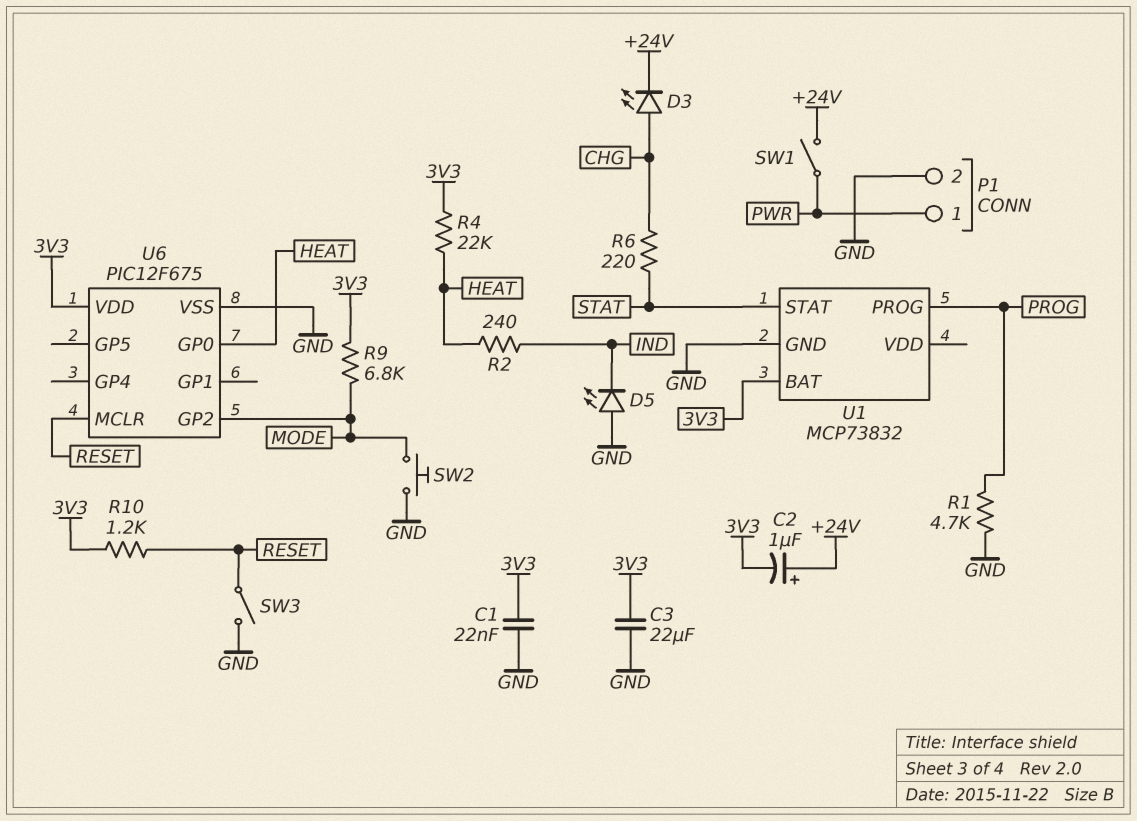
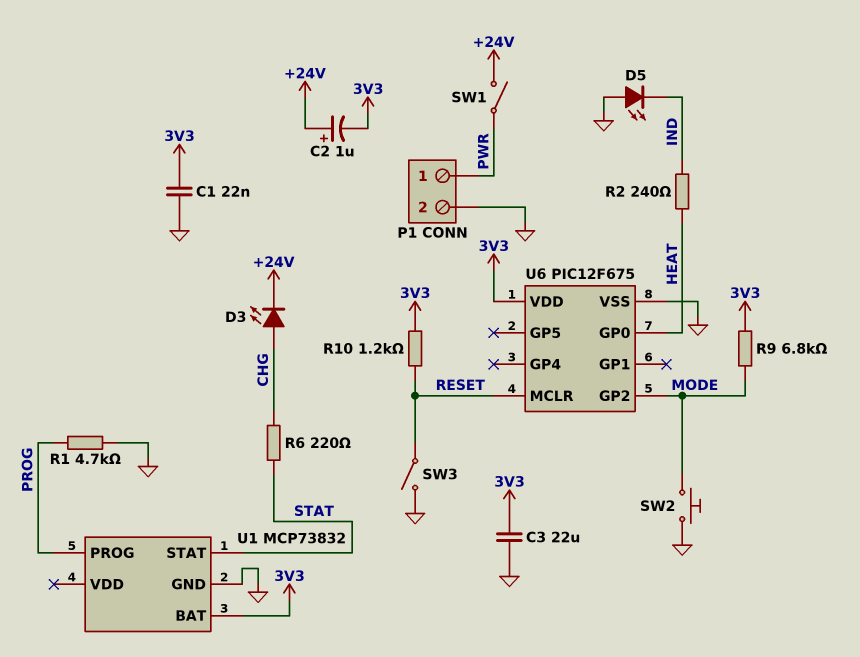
R4: 22k (3V3, HEAT) -> none

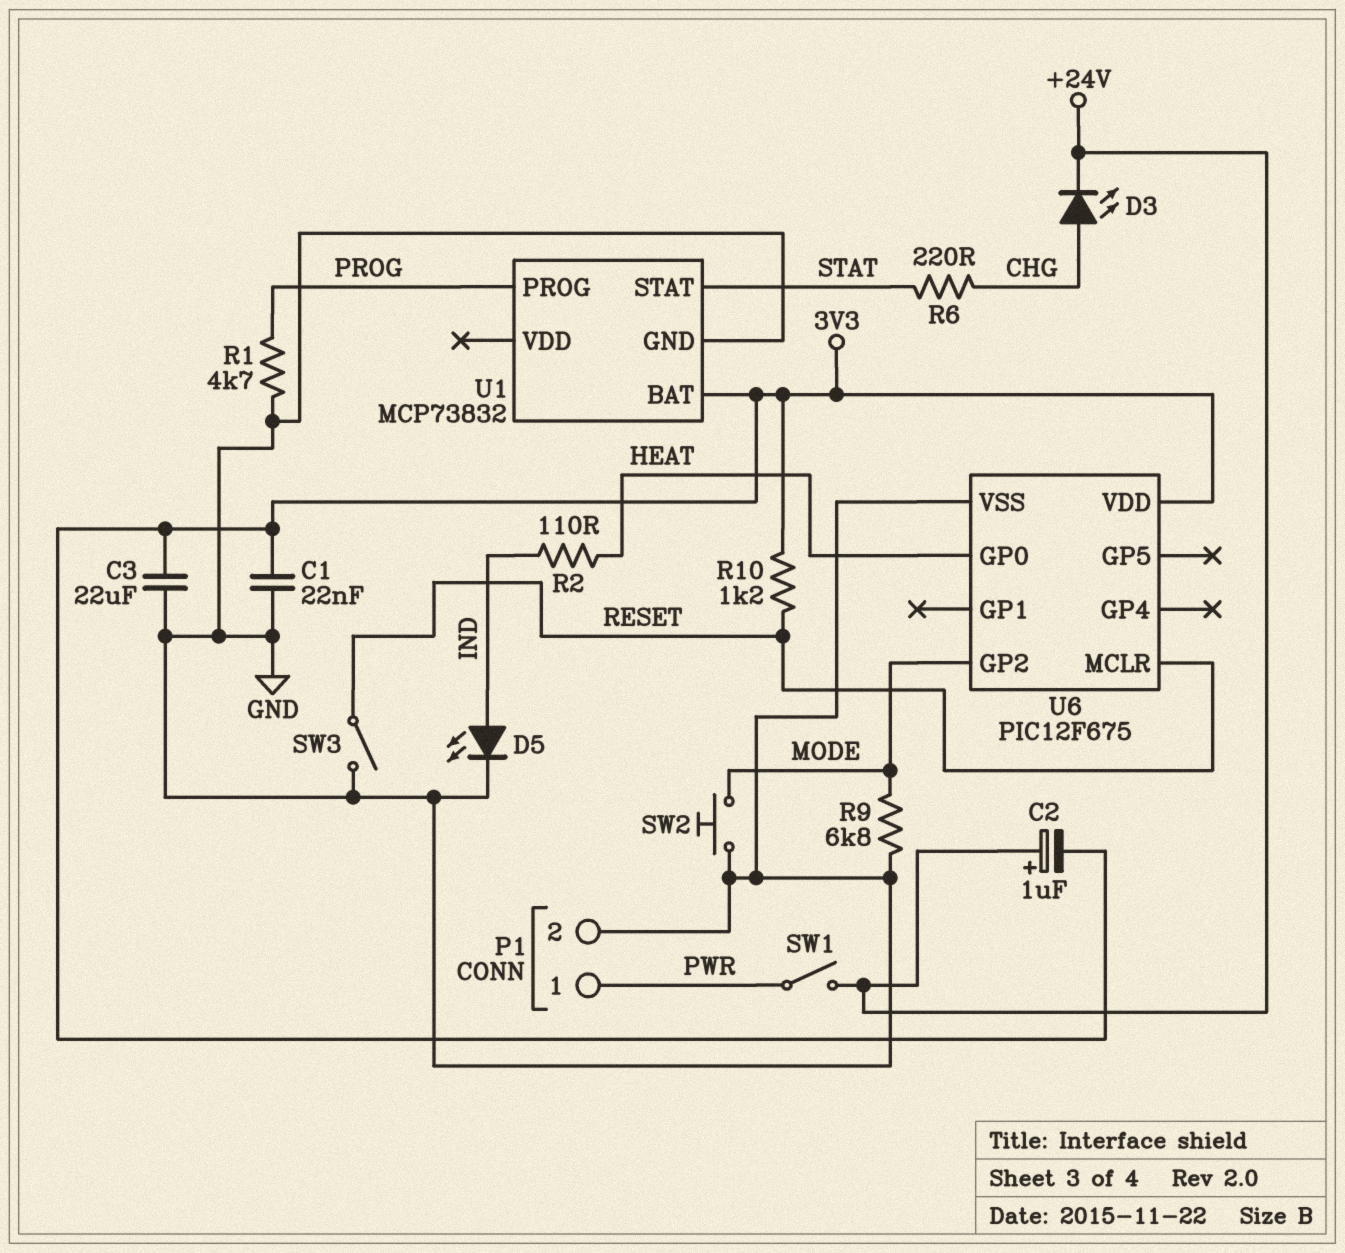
D5: LED (A GND, K IND) -> LED (A IND, K GND)
R2: 240 (HEAT, IND) -> 110 (HEAT, IND)
R9: 6.8k (3V3, MODE) -> 6.8k (GND, MODE)

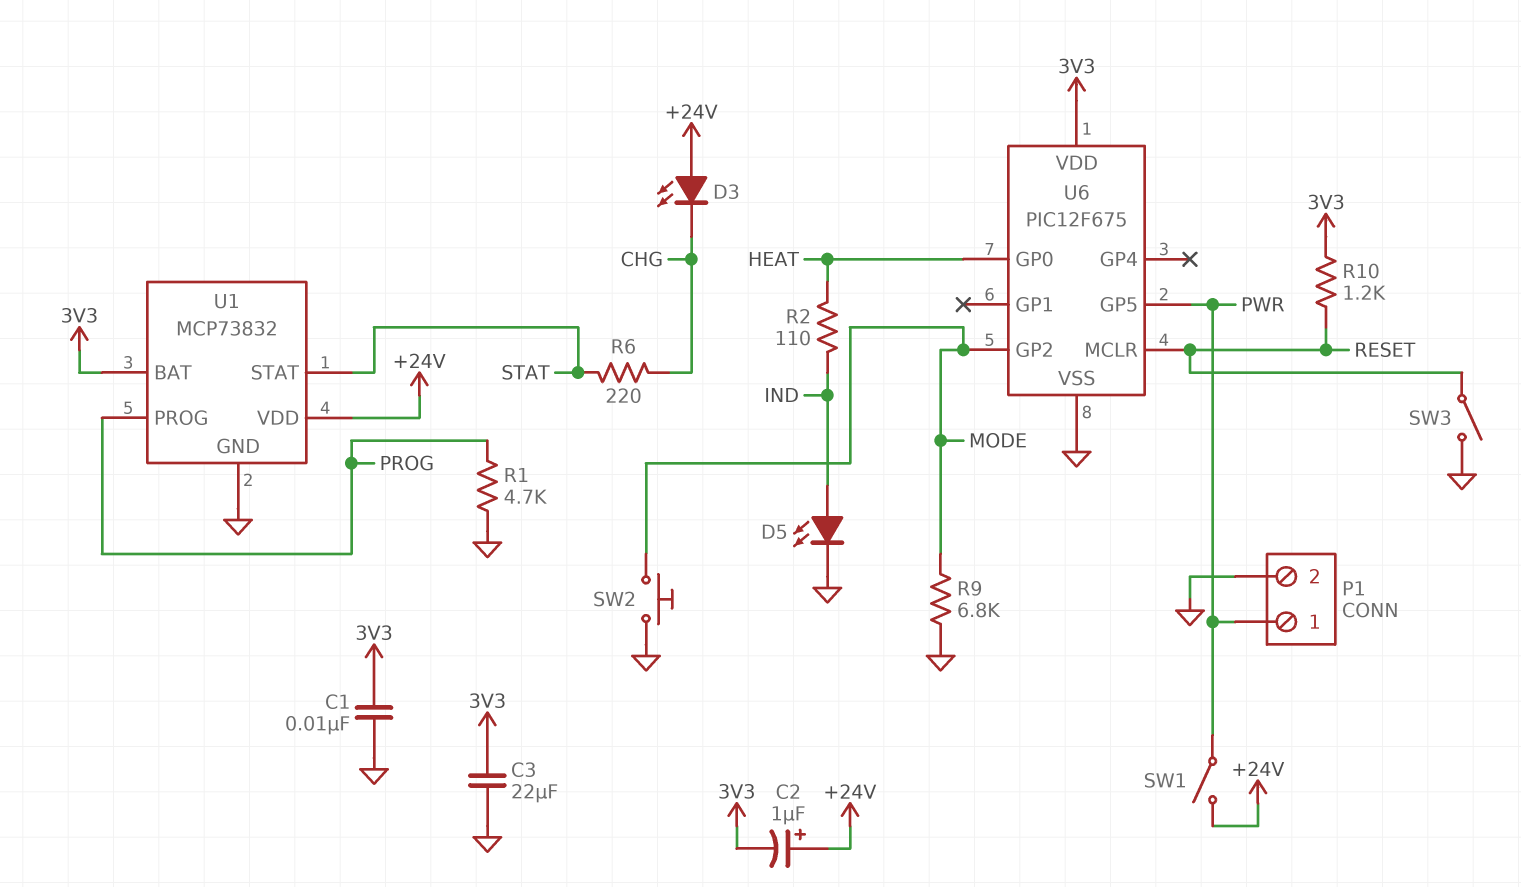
C1: 22nF (3V3, GND) -> 10nF (3V3, GND)
D3: LED (A CHG, K +24V) -> LED (A +24V, K CHG)
U1 pin VDD: none -> +24V
U6 pin GP5: none -> PWR

